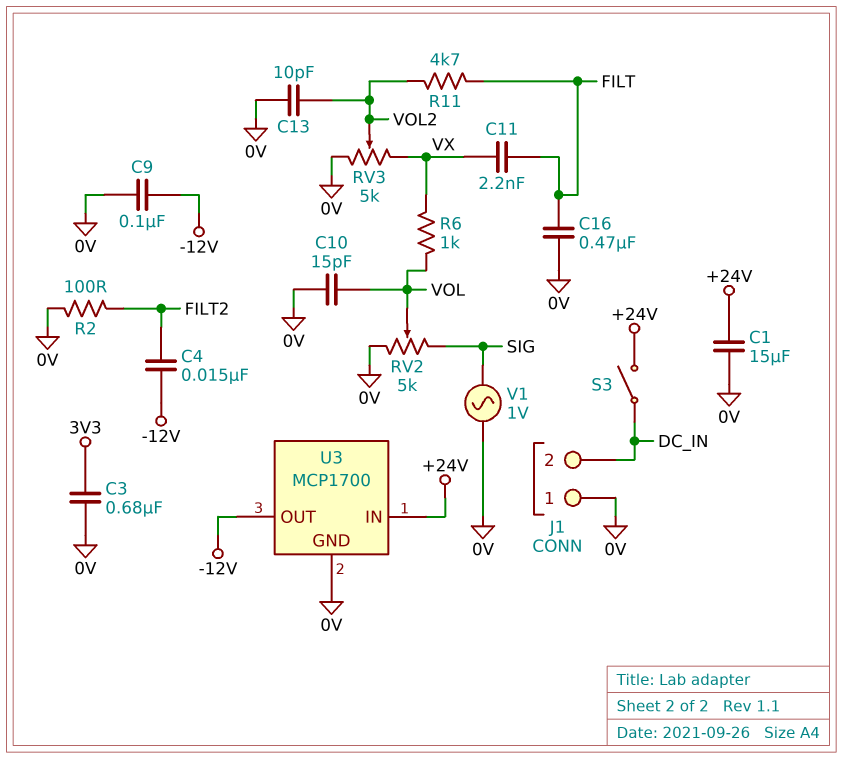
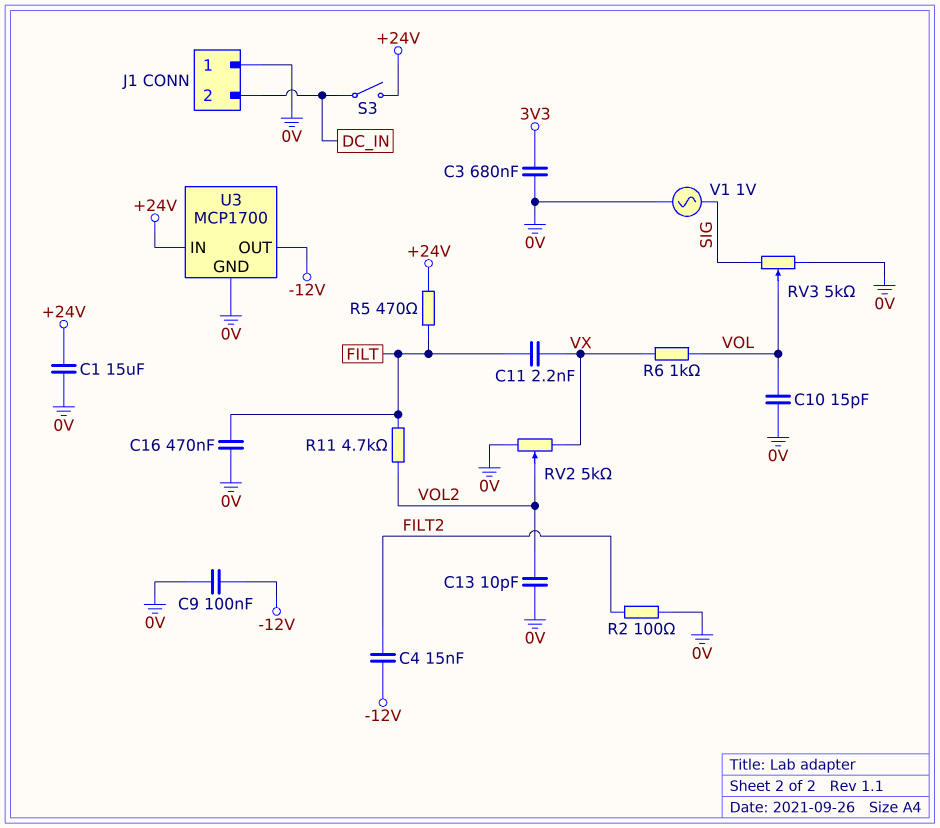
R5: none -> 470 (+24V, FILT)
RV2: 5k (0V, SIG, wiper VOL) -> 5k (0V, VX, wiper VOL2)
RV3: 5k (0V, VX, wiper VOL2) -> 5k (0V, SIG, wiper VOL)

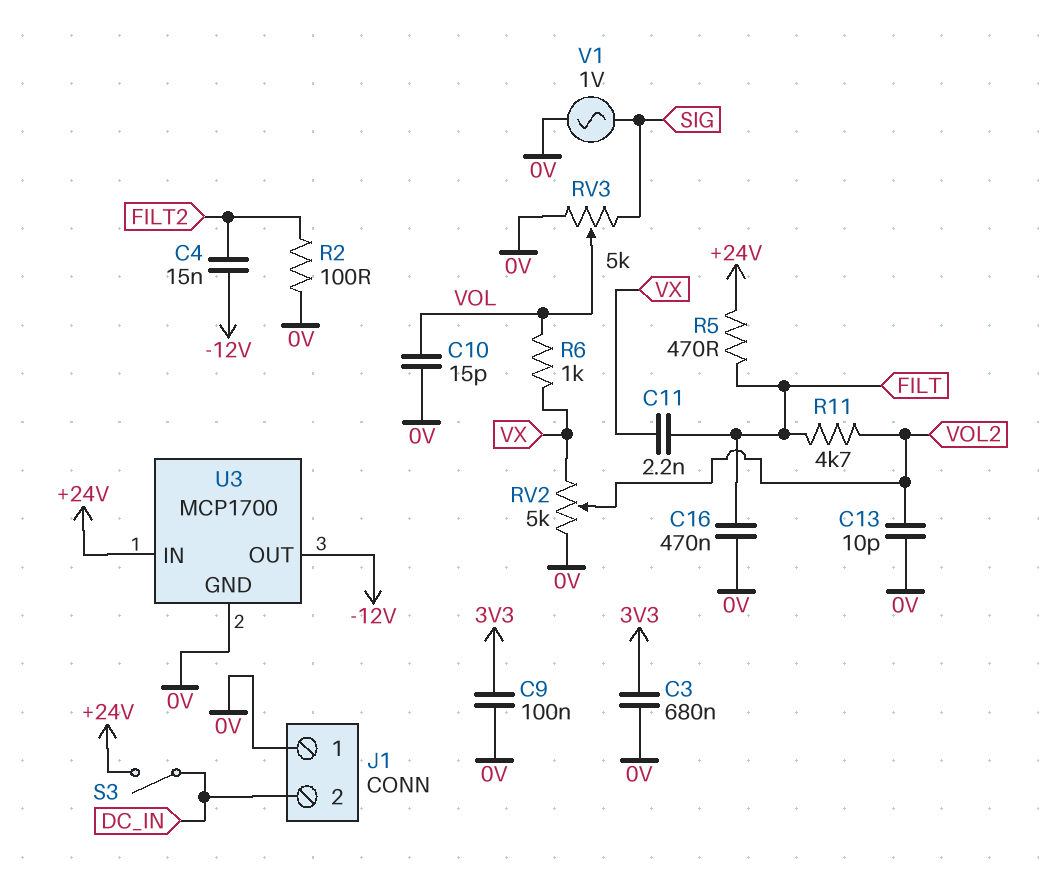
C1: 15uF (+24V, 0V) -> none
C9: 100nF (-12V, 0V) -> 100nF (0V, 3V3)

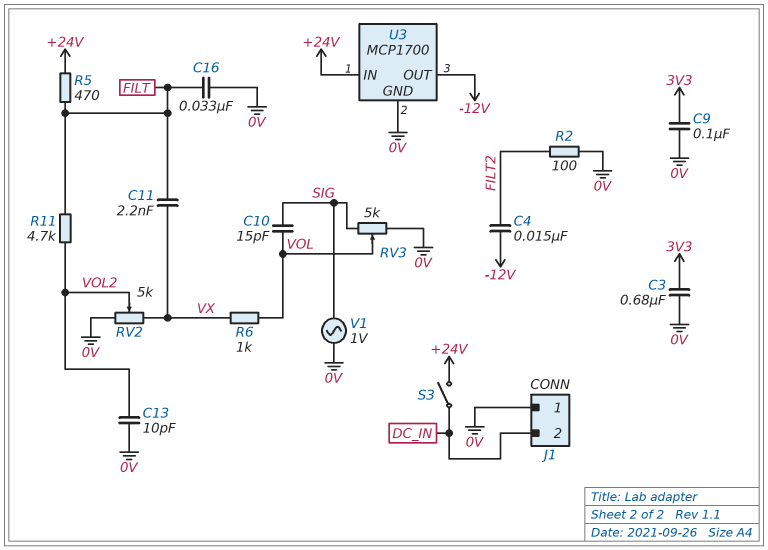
C10: 15pF (0V, VOL) -> 15pF (SIG, VOL)
C16: 470nF (0V, FILT) -> 33nF (0V, FILT)

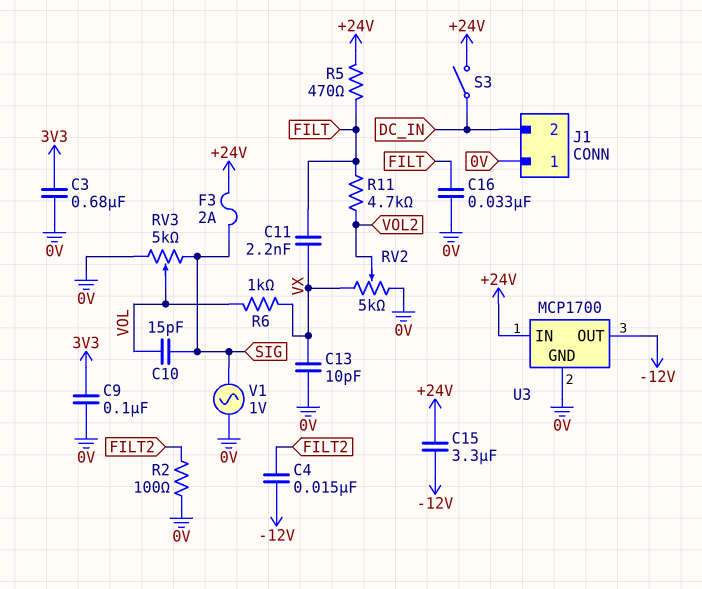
C13: 10pF (0V, VOL2) -> 10pF (0V, VX)
C15: none -> 3.3uF (+24V, -12V)
F3: none -> 2A (+24V, SIG)

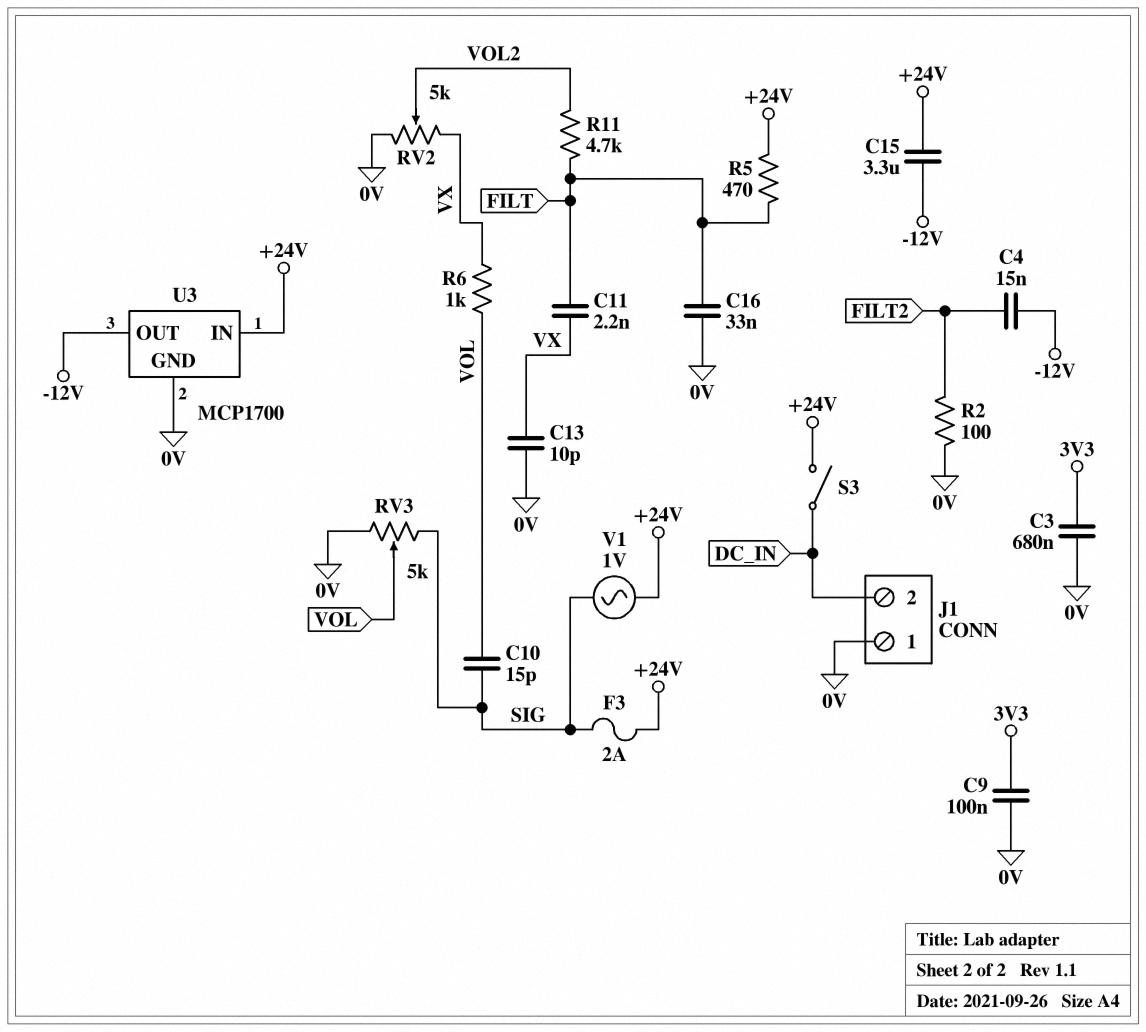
V1: AC 1V (0V, SIG) -> AC 1V (+24V, SIG)

